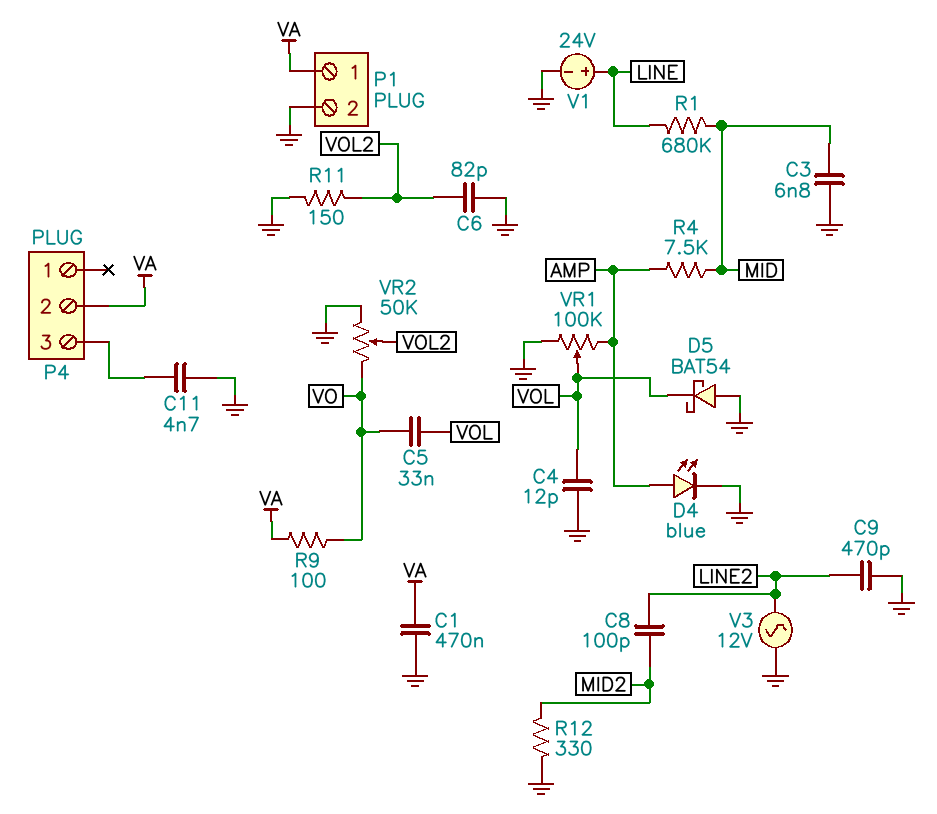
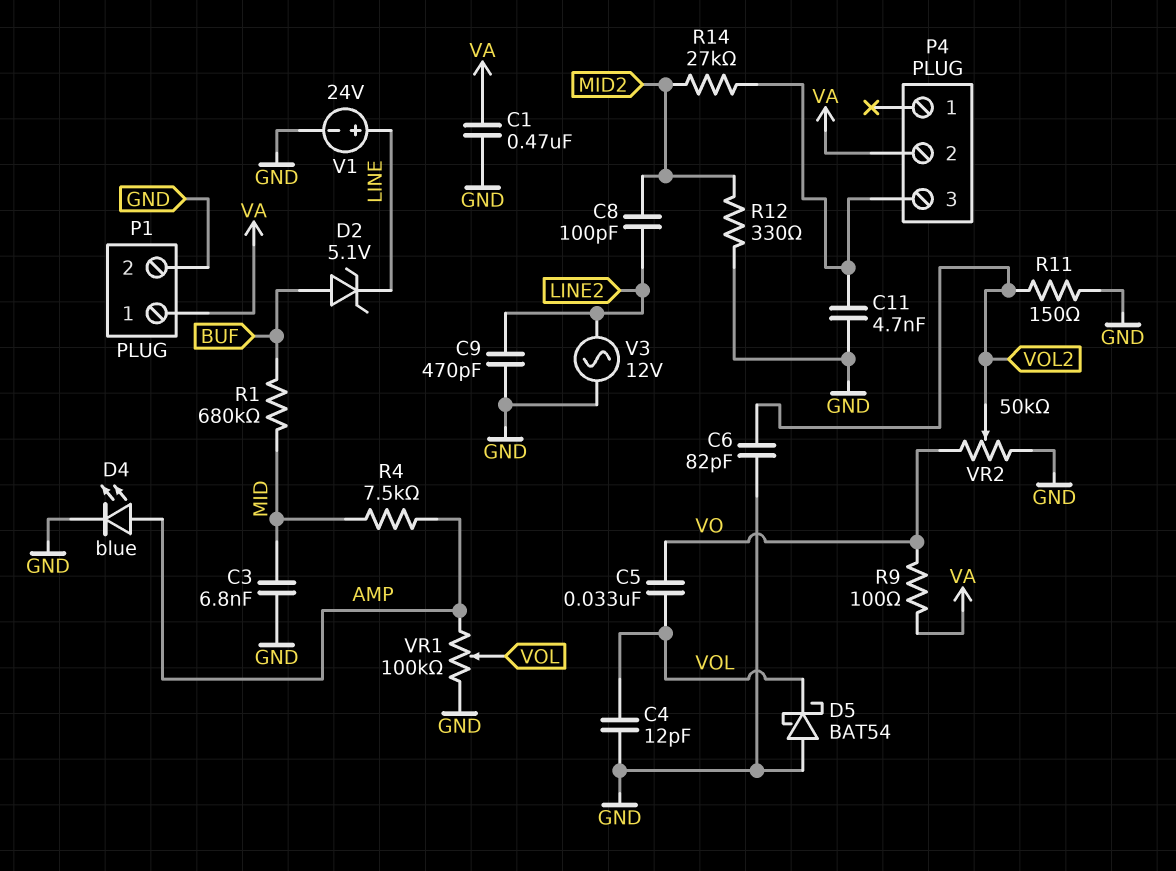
D2: none -> zener 5.1V (A BUF, K LINE)
R1: 680k (LINE, MID) -> 680k (BUF, MID)
R14: none -> 27k (MID2, P4/3)

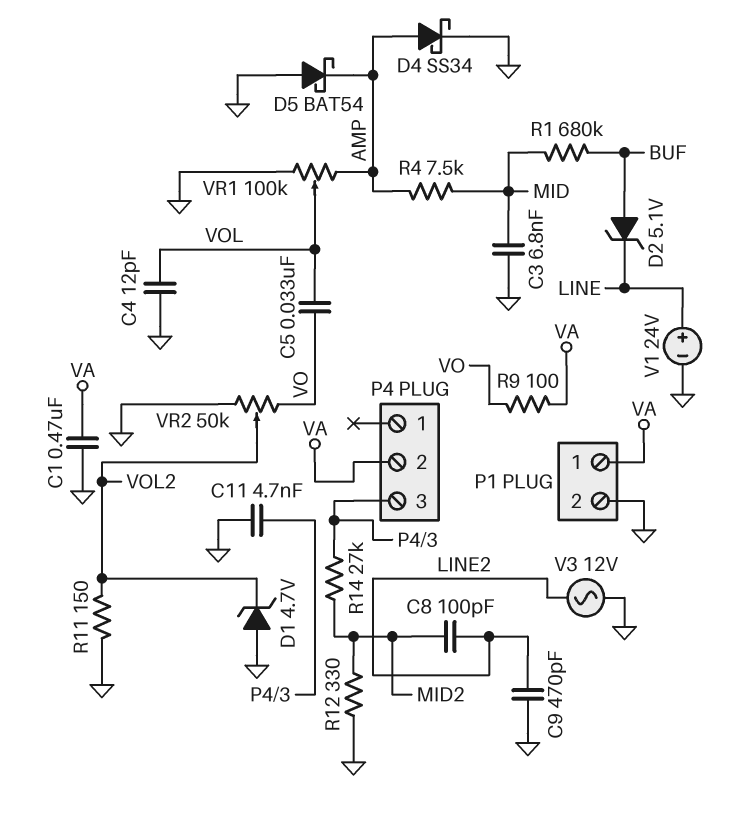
C6: 82pF (GND, VOL2) -> none
D1: none -> zener 4.7V (A GND, K VOL2)
D4: LED blue (A AMP, K GND) -> schottky SS34 (A AMP, K GND)
D5: schottky BAT54 (A GND, K VOL) -> schottky BAT54 (A GND, K AMP)

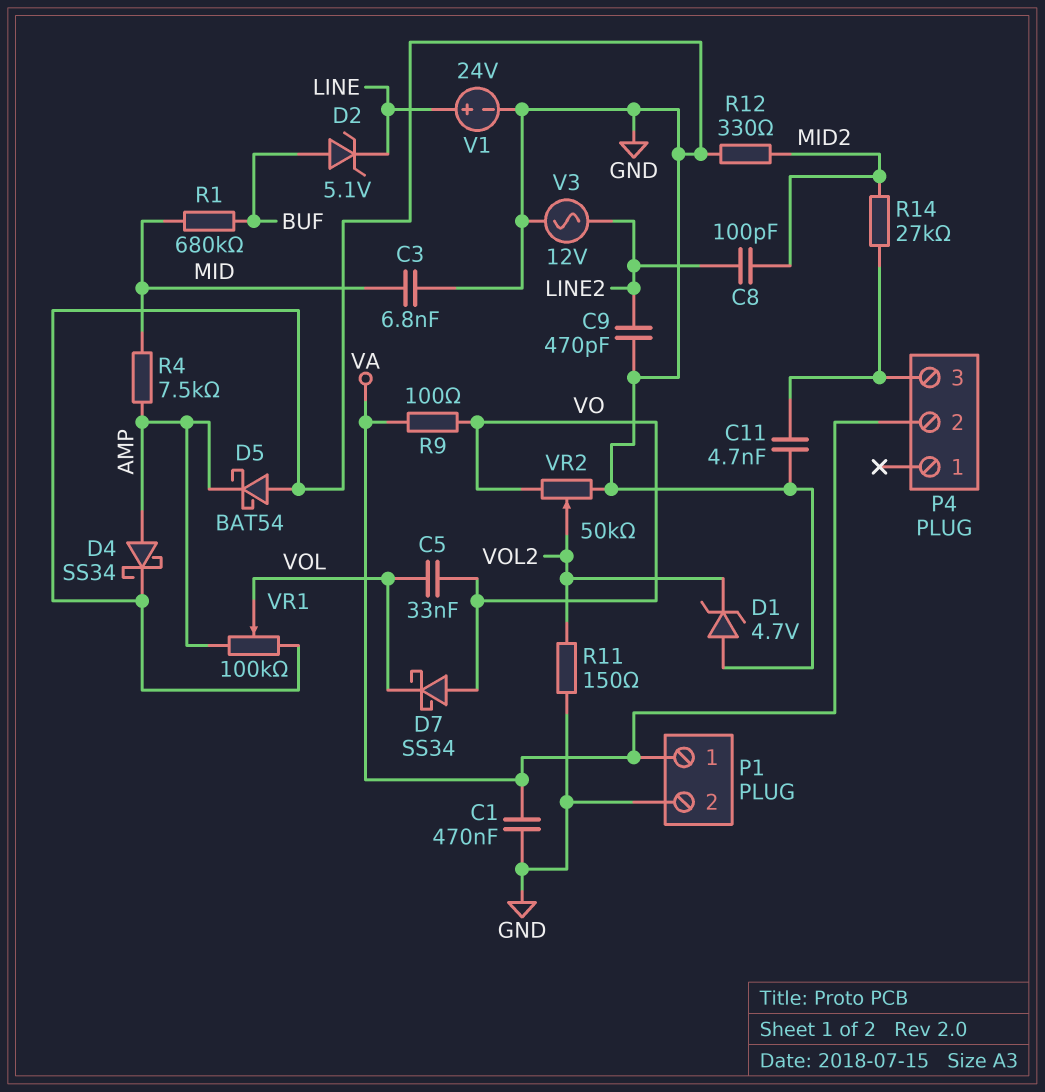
C4: 12pF (GND, VOL) -> none
D7: none -> schottky SS34 (A VO, K VOL)

